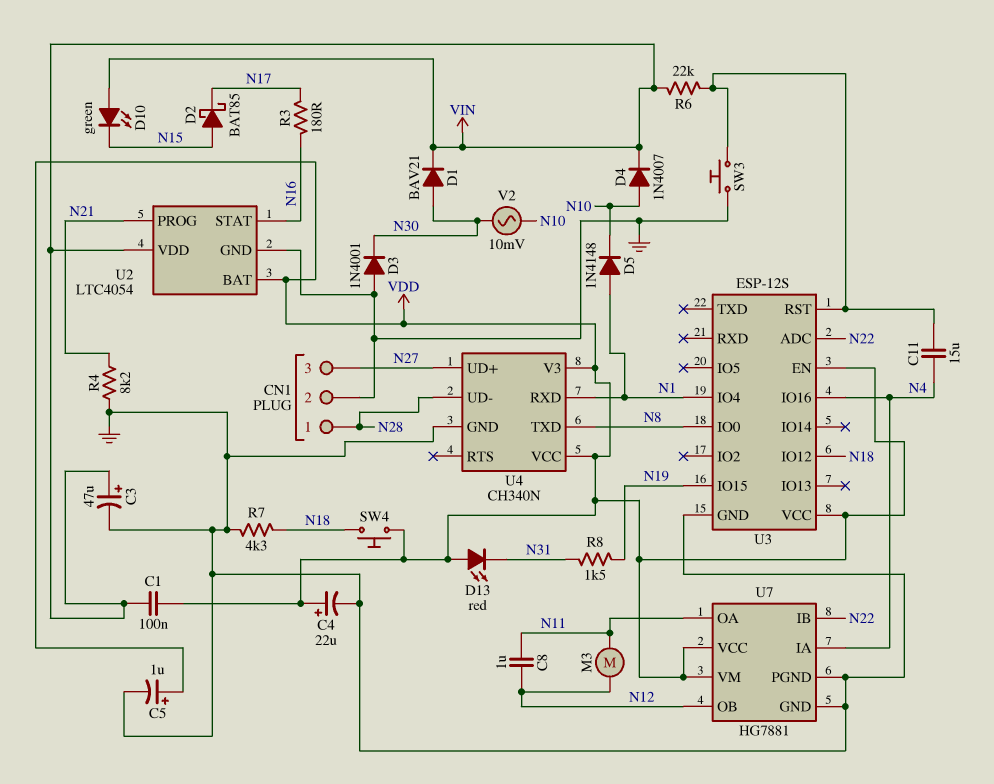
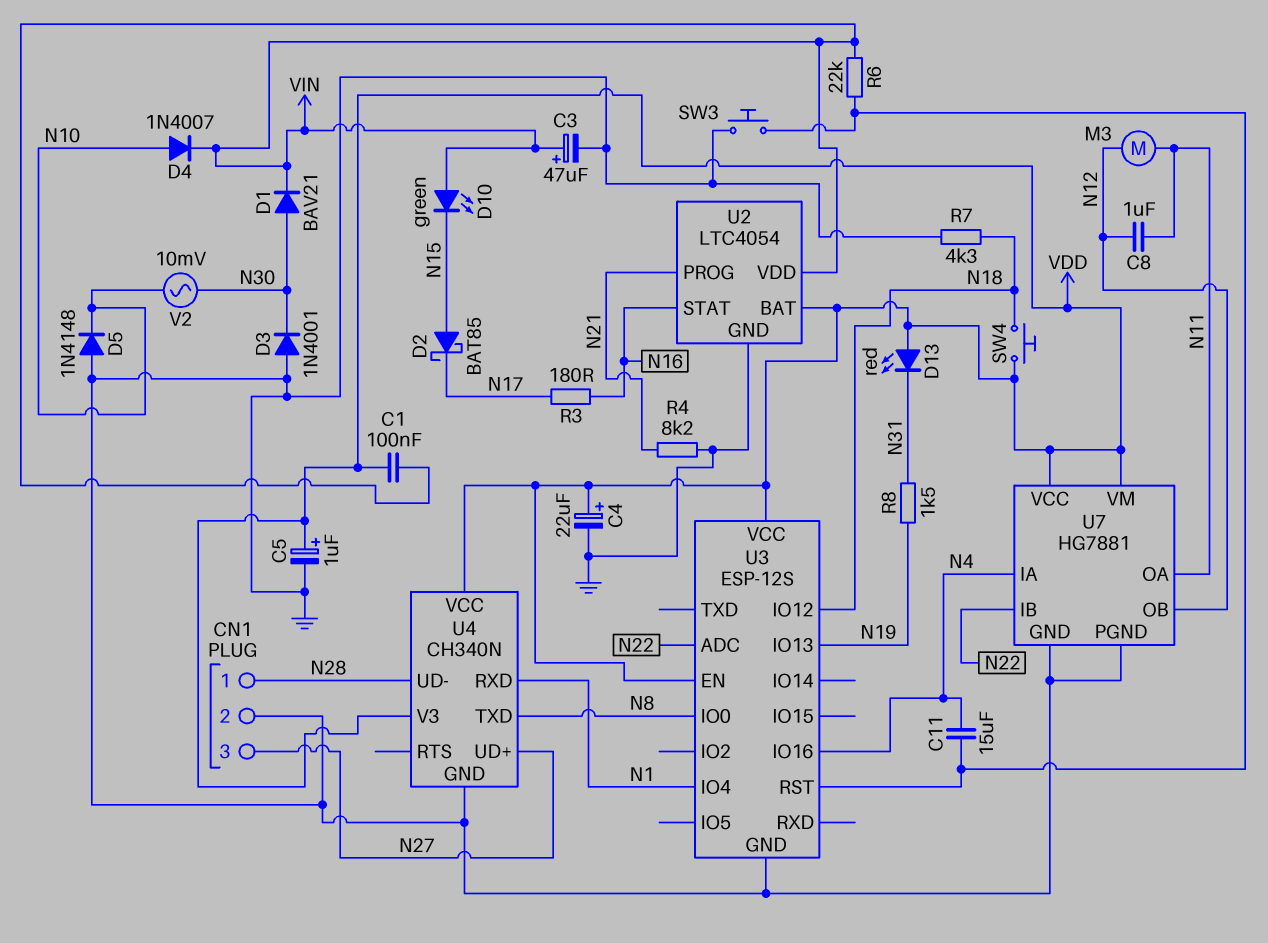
D5: diode 1N4148 (A N1, K N10) -> diode 1N4148 (A GND, K N10)
U3 pin IO13: none -> N19
U3 pin IO15: N19 -> none

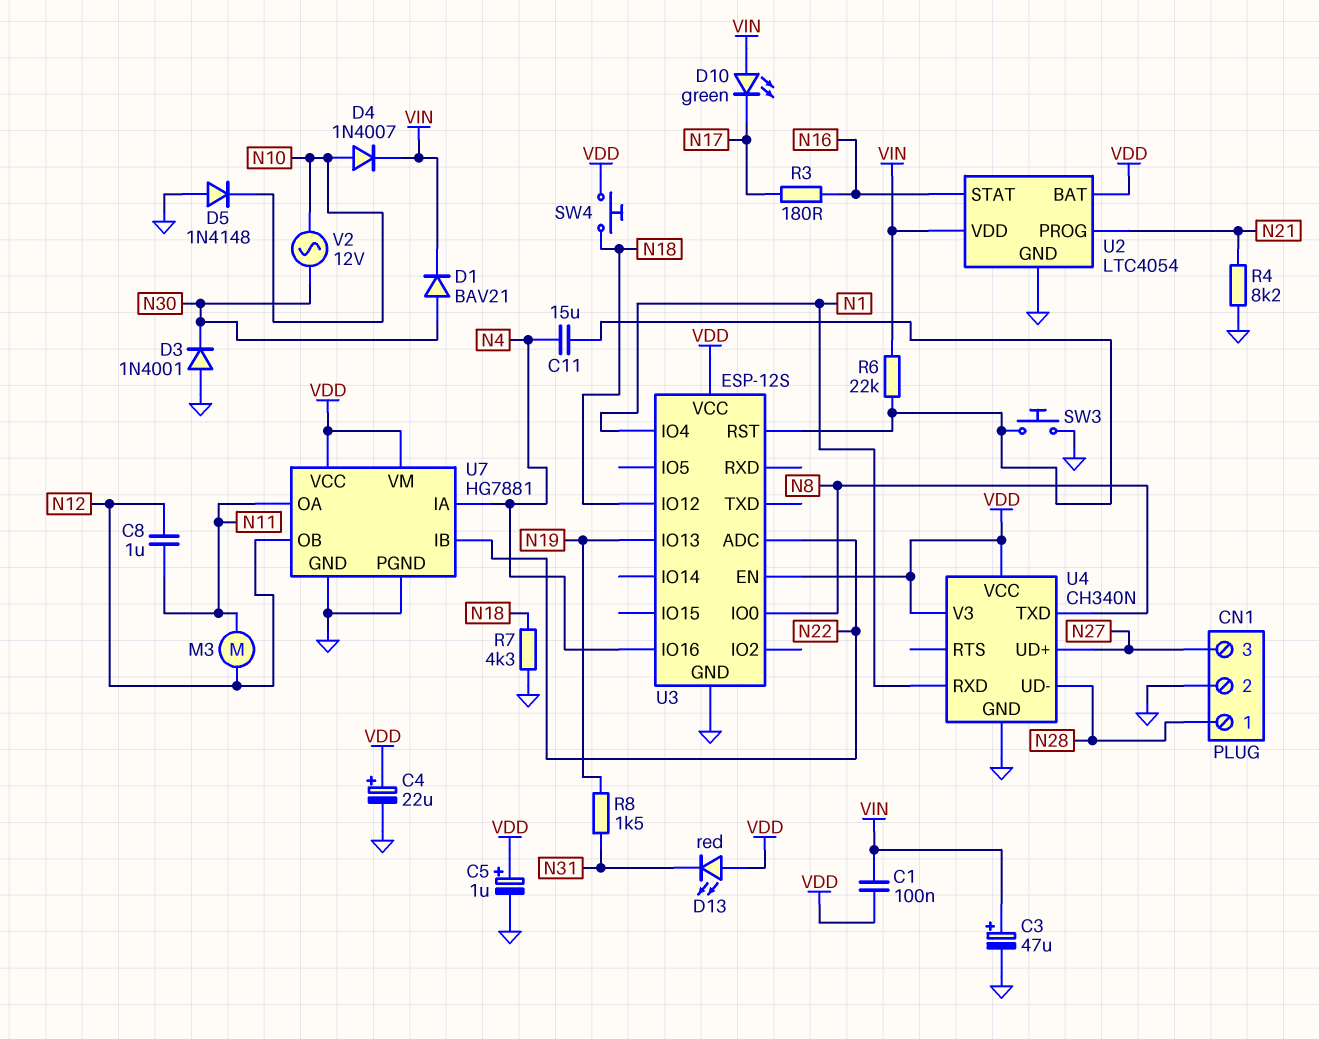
D2: schottky BAT85 (A N15, K N17) -> none
D10: LED green (A VIN, K N15) -> LED green (A VIN, K N17)
V2: AC 10mV (N10, N30) -> AC 12V (N10, N30)

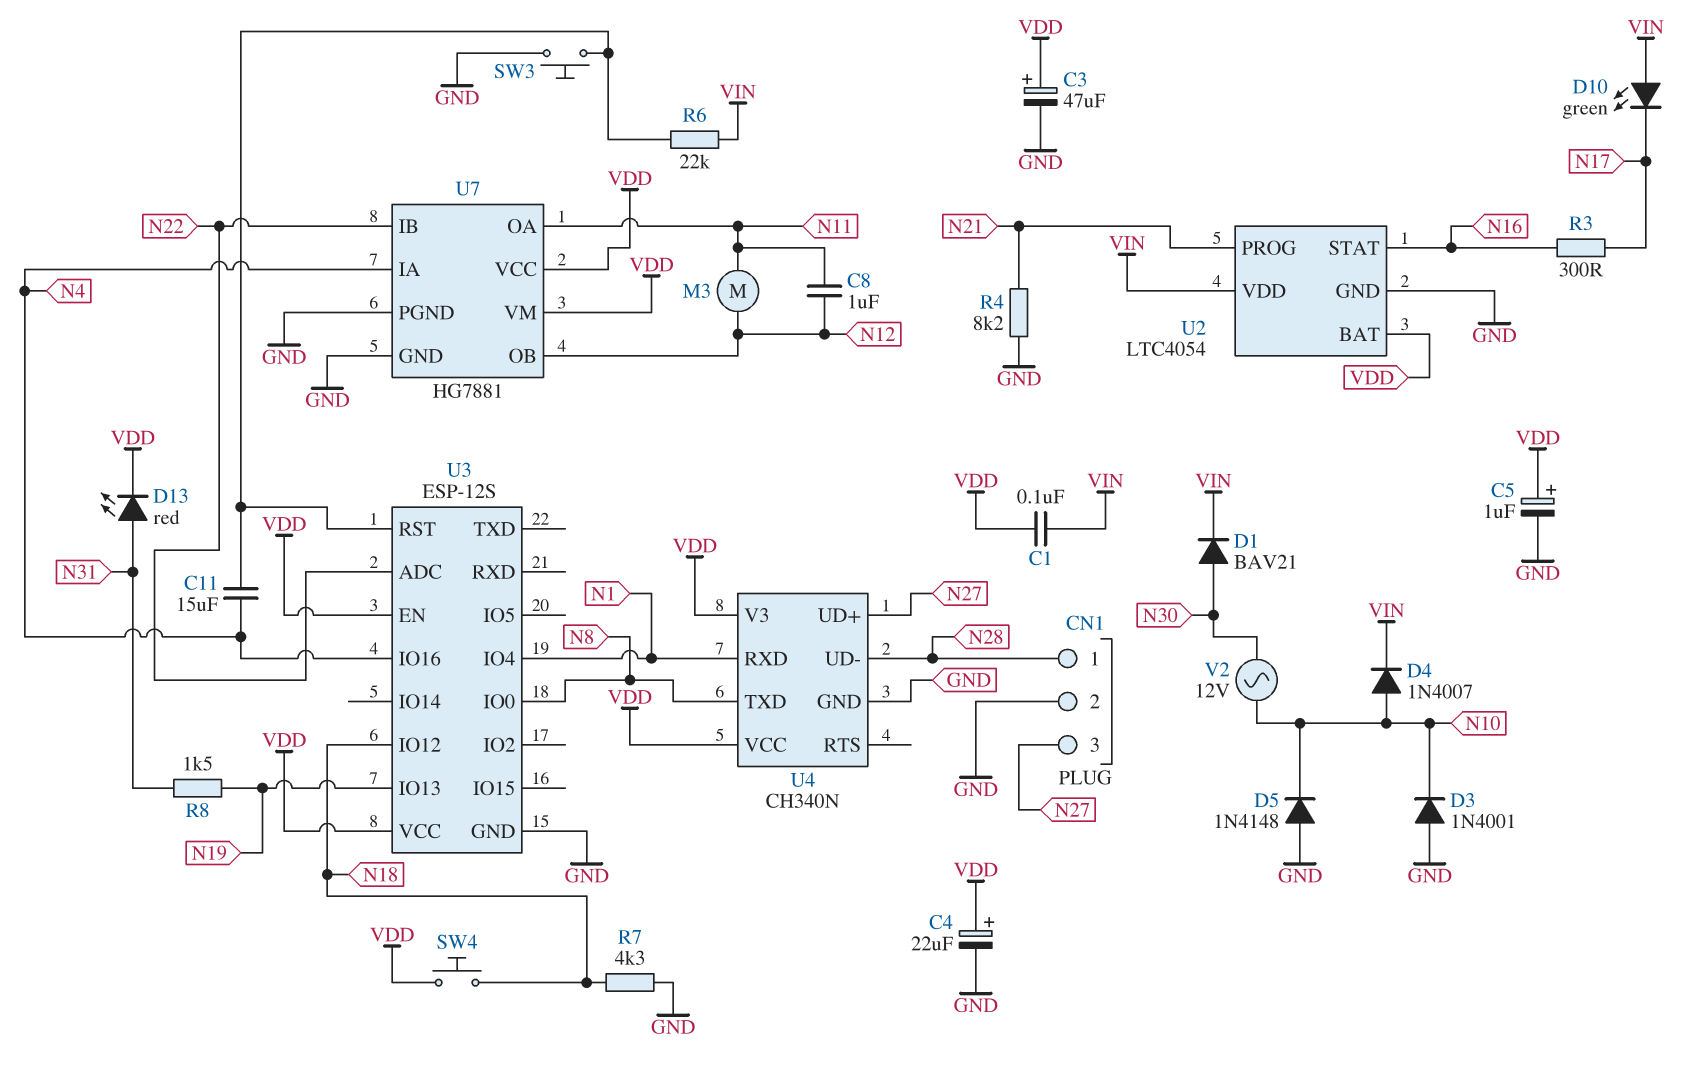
C3: 47uF (plus VIN, minus GND) -> 47uF (plus VDD, minus GND)
D3: diode 1N4001 (A GND, K N30) -> diode 1N4001 (A GND, K N10)
D13: LED red (A VDD, K N31) -> LED red (A N31, K VDD)
R3: 180 (N16, N17) -> 300 (N16, N17)

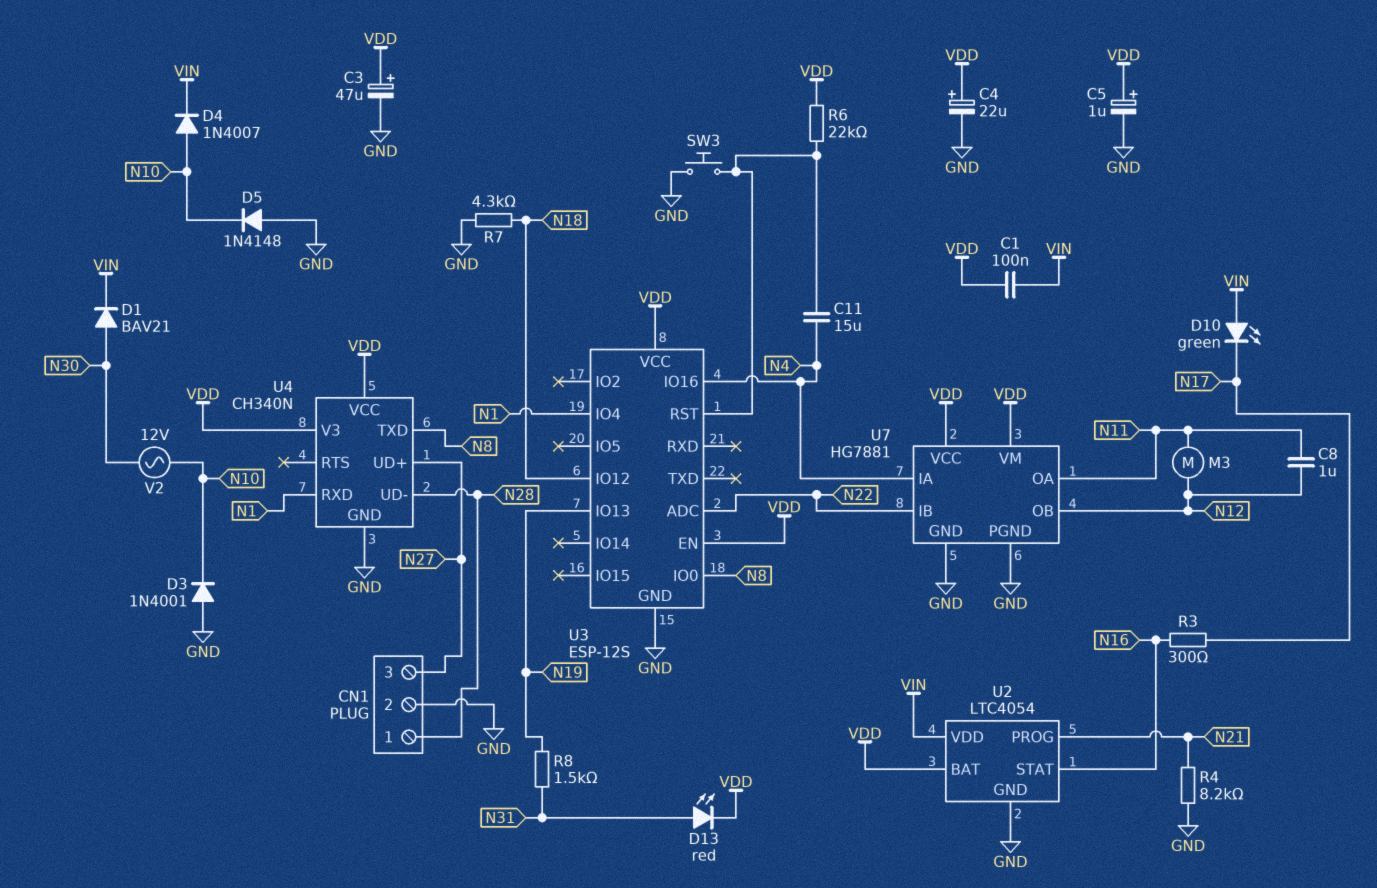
R6: 22k (U3/RST, VIN) -> 22k (U3/RST, VDD)
SW4: button (N18, VDD) -> none

